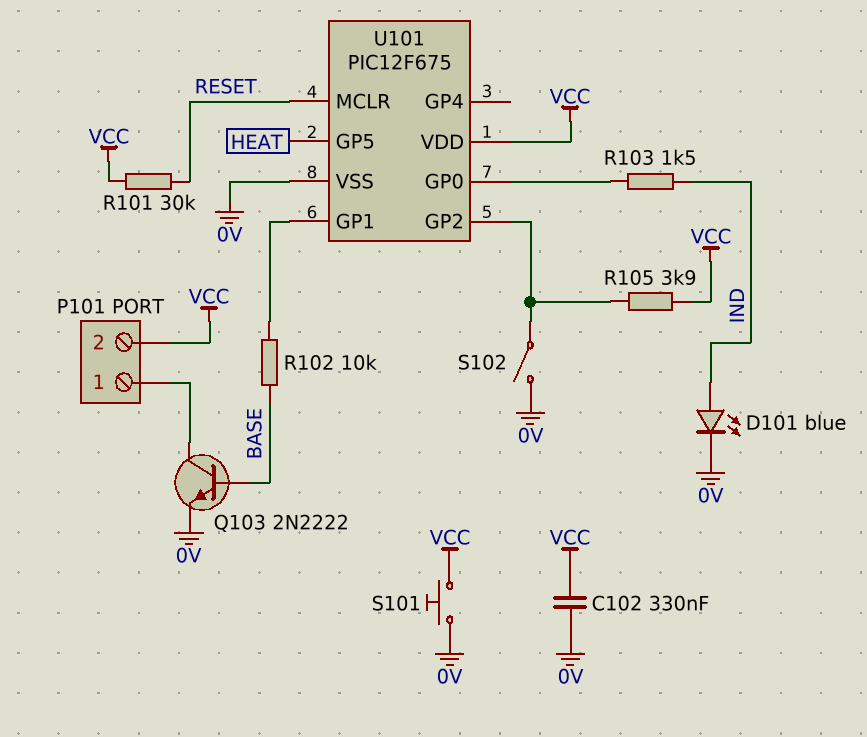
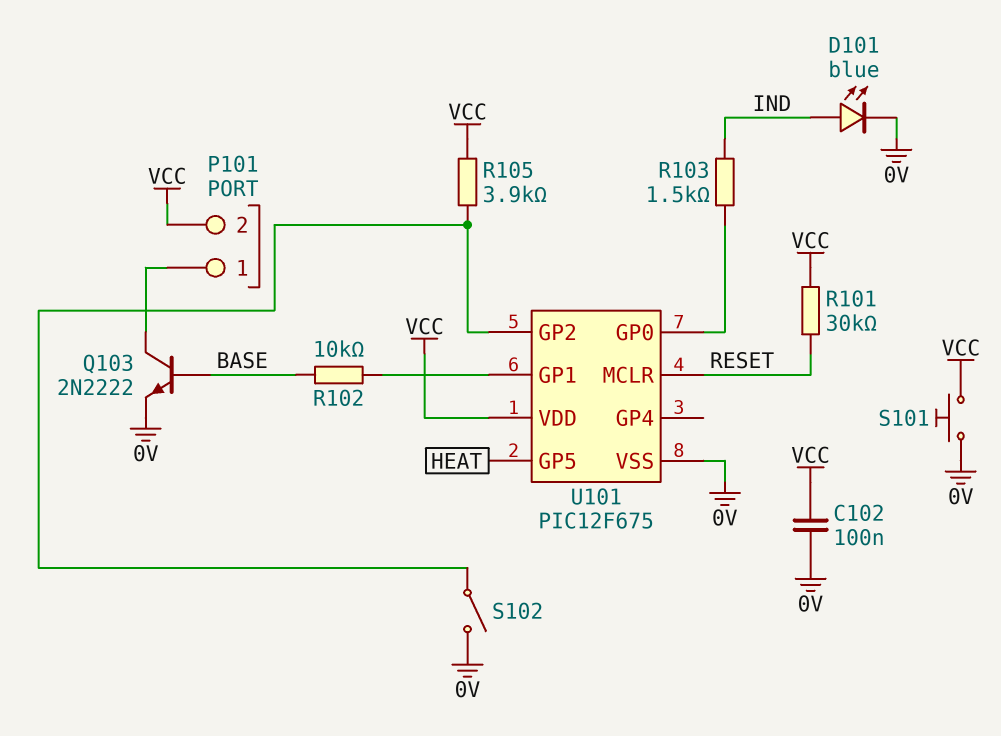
C102: 330nF (0V, VCC) -> 100nF (0V, VCC)

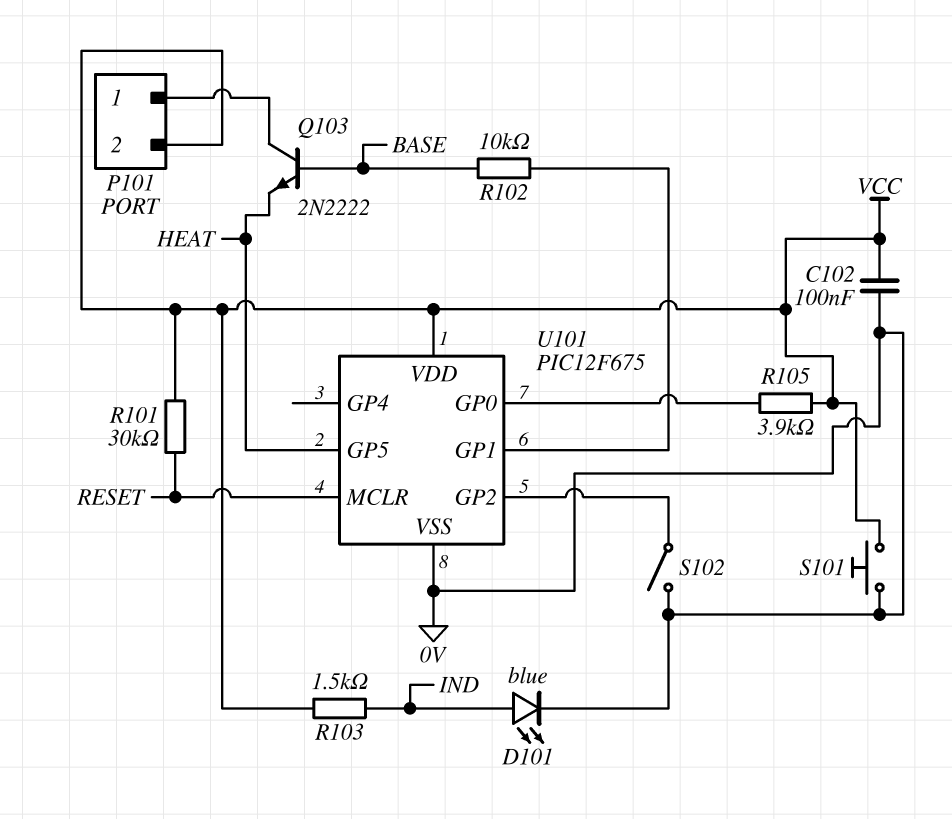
Q103: NPN 2N2222 (B BASE, C P101/1, E 0V) -> NPN 2N2222 (B BASE, C P101/1, E HEAT)
R103: 1.5k (IND, U101/GP0) -> 1.5k (IND, VCC)
R105: 3.9k (U101/GP2, VCC) -> 3.9k (U101/GP0, VCC)

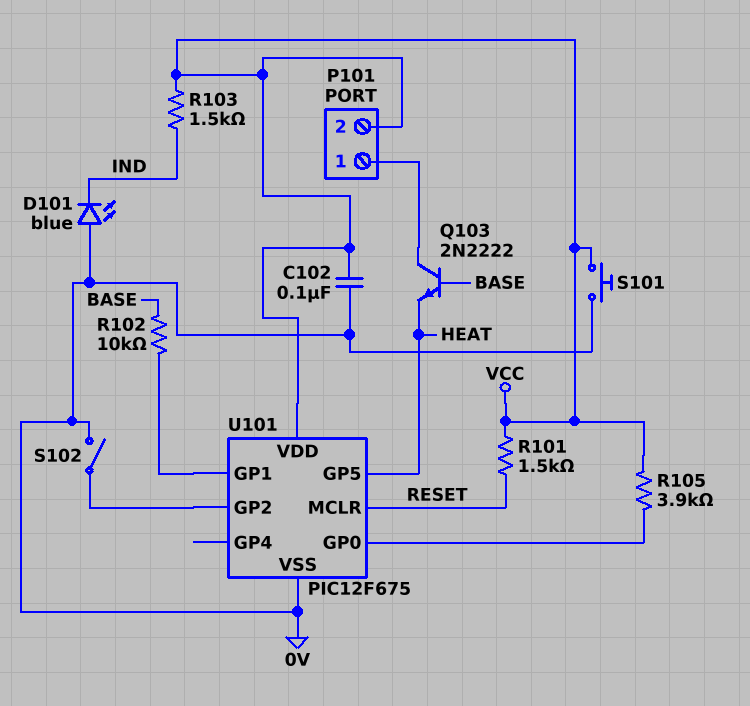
D101: LED blue (A IND, K 0V) -> LED blue (A 0V, K IND)
R101: 30k (RESET, VCC) -> 1.5k (RESET, VCC)

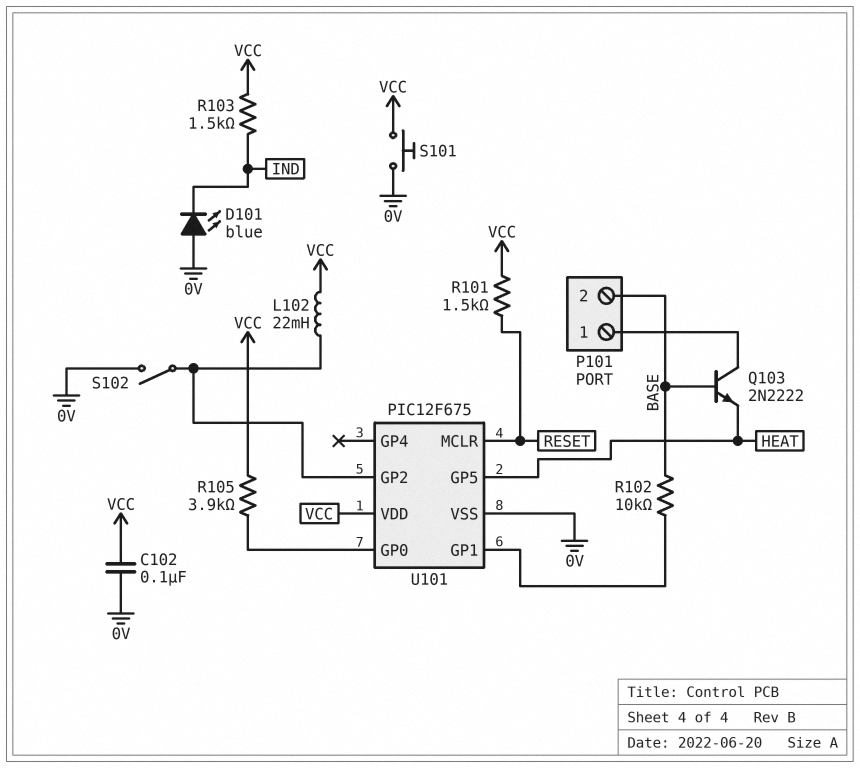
L102: none -> 22mH (U101/GP2, VCC)
P101 pin 2: VCC -> BASE

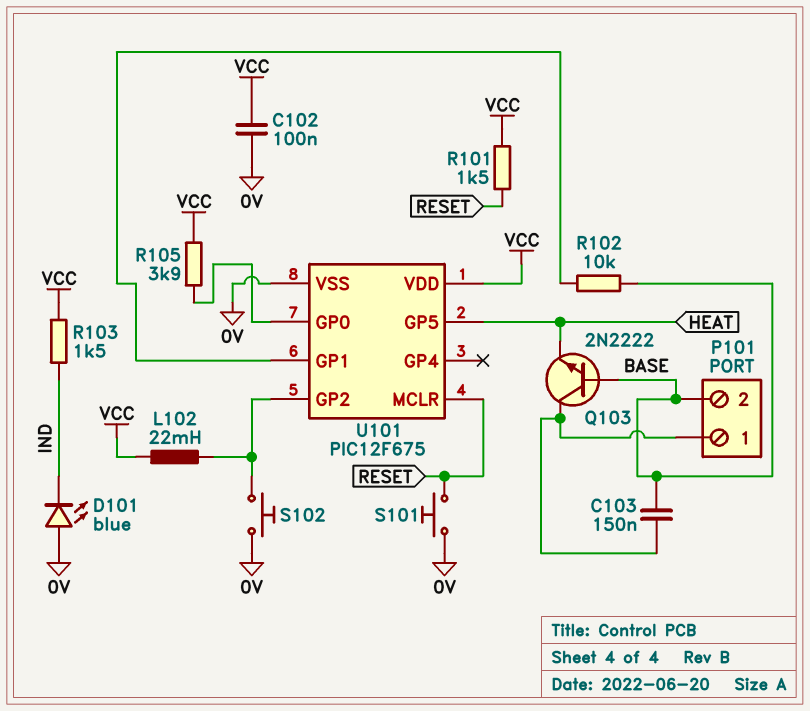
C103: none -> 150nF (BASE, P101/1)
S101: button (0V, VCC) -> button (0V, RESET)
S102: switch (0V, U101/GP2) -> button (0V, U101/GP2)

